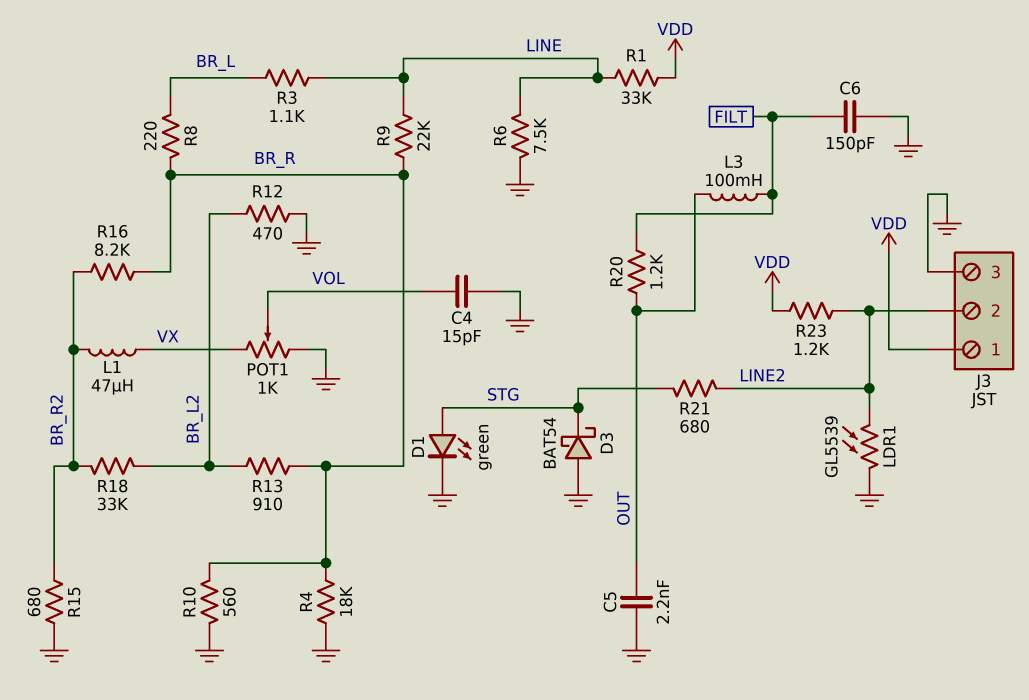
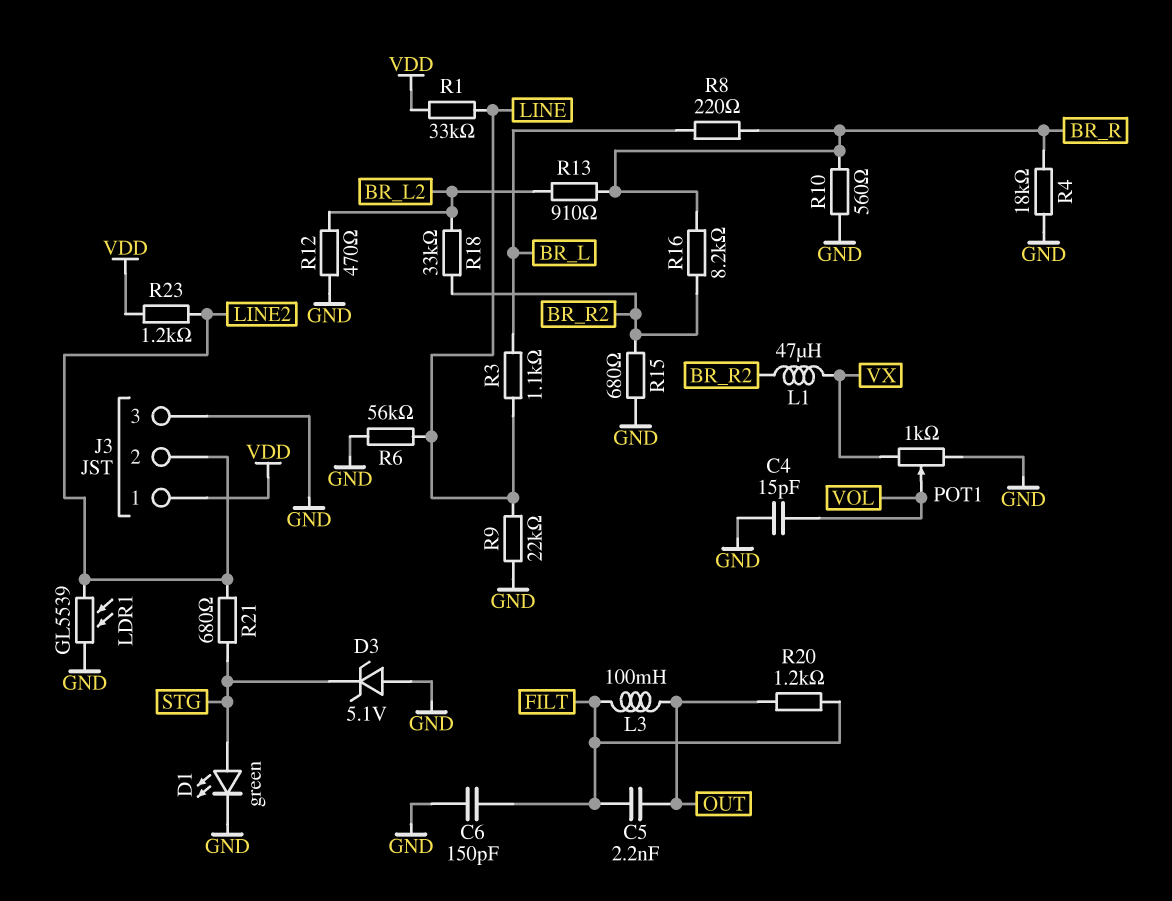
C5: 2.2nF (GND, OUT) -> 2.2nF (FILT, OUT)
D3: schottky BAT54 (A GND, K STG) -> zener 5.1V (A GND, K STG)
R6: 7.5k (GND, LINE) -> 56k (GND, LINE)
R9: 22k (BR_R, LINE) -> 22k (GND, LINE)

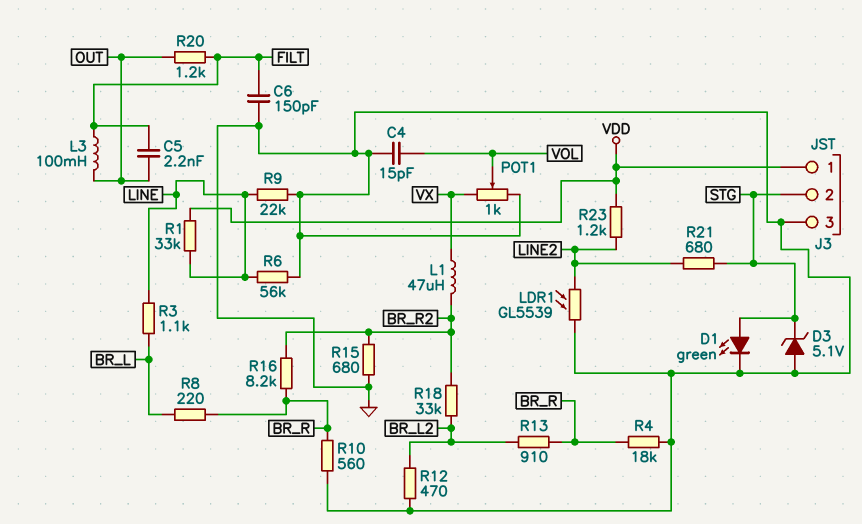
J3 pin 2: LINE2 -> STG

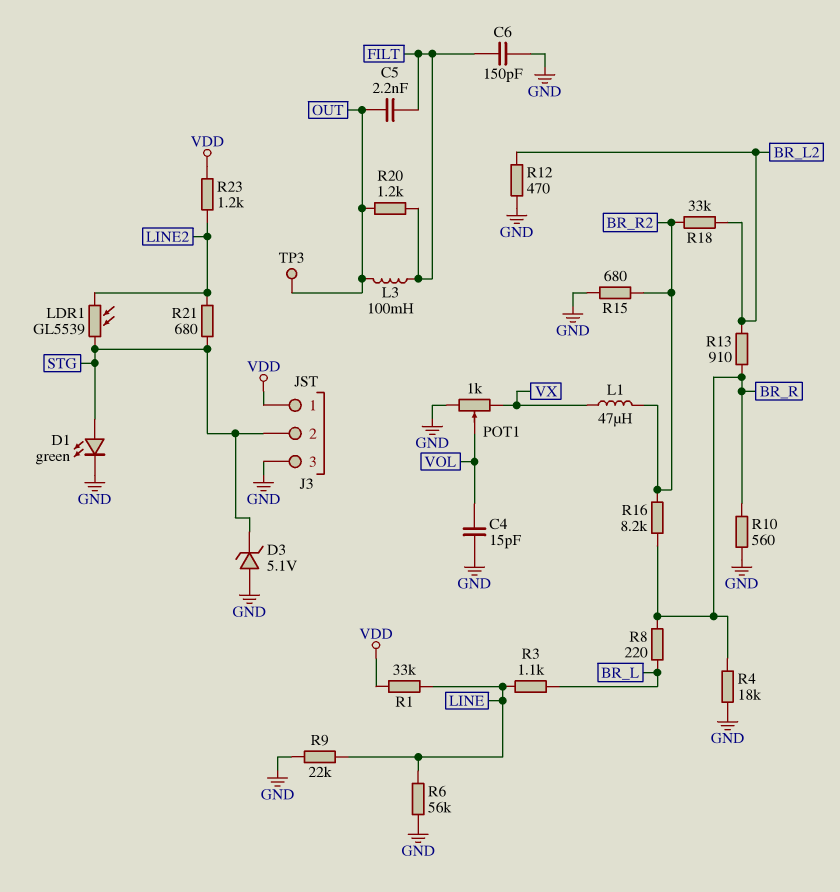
LDR1: GL5539 (GND, LINE2) -> GL5539 (LINE2, STG)
TP3: none -> test point (OUT)

